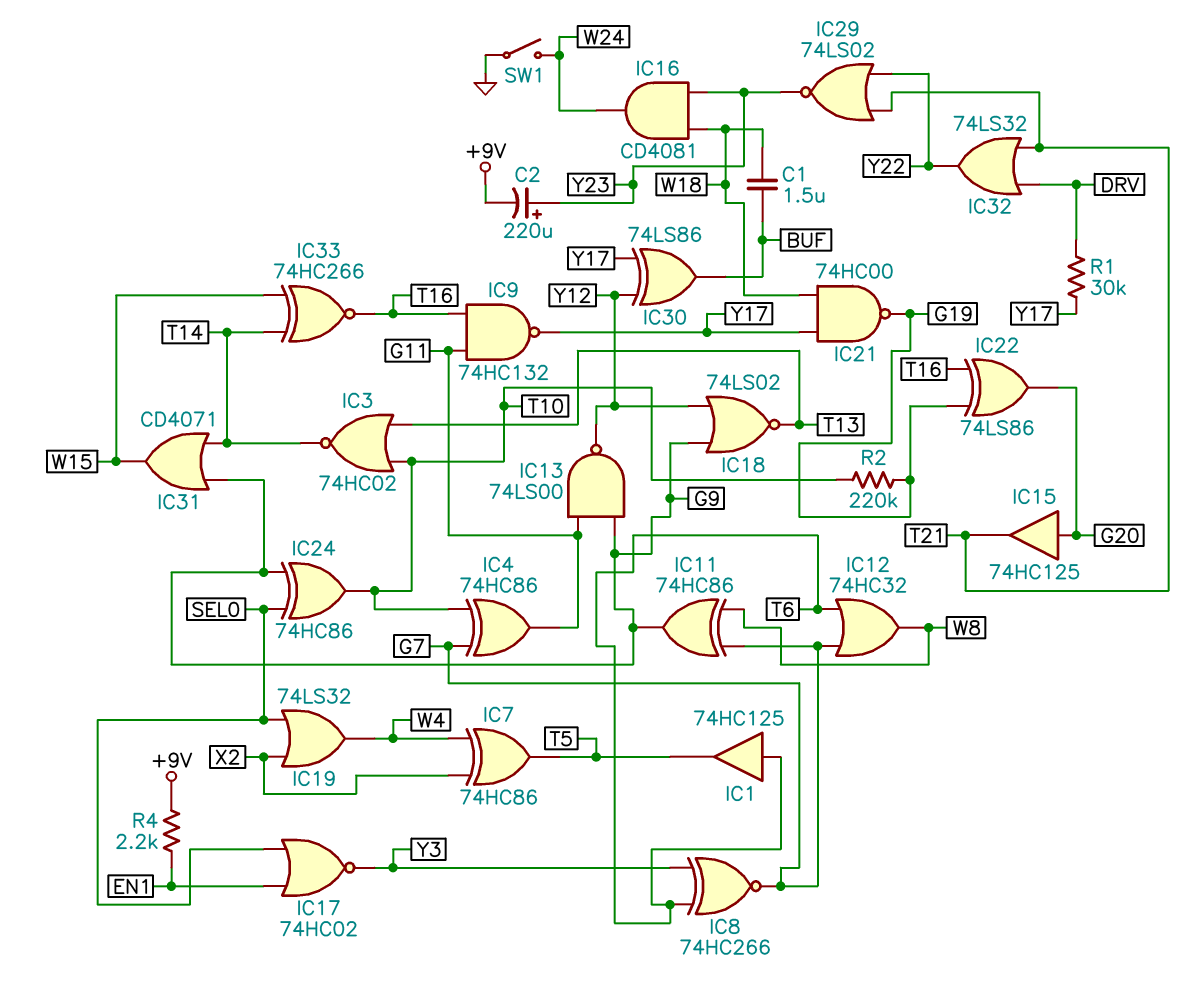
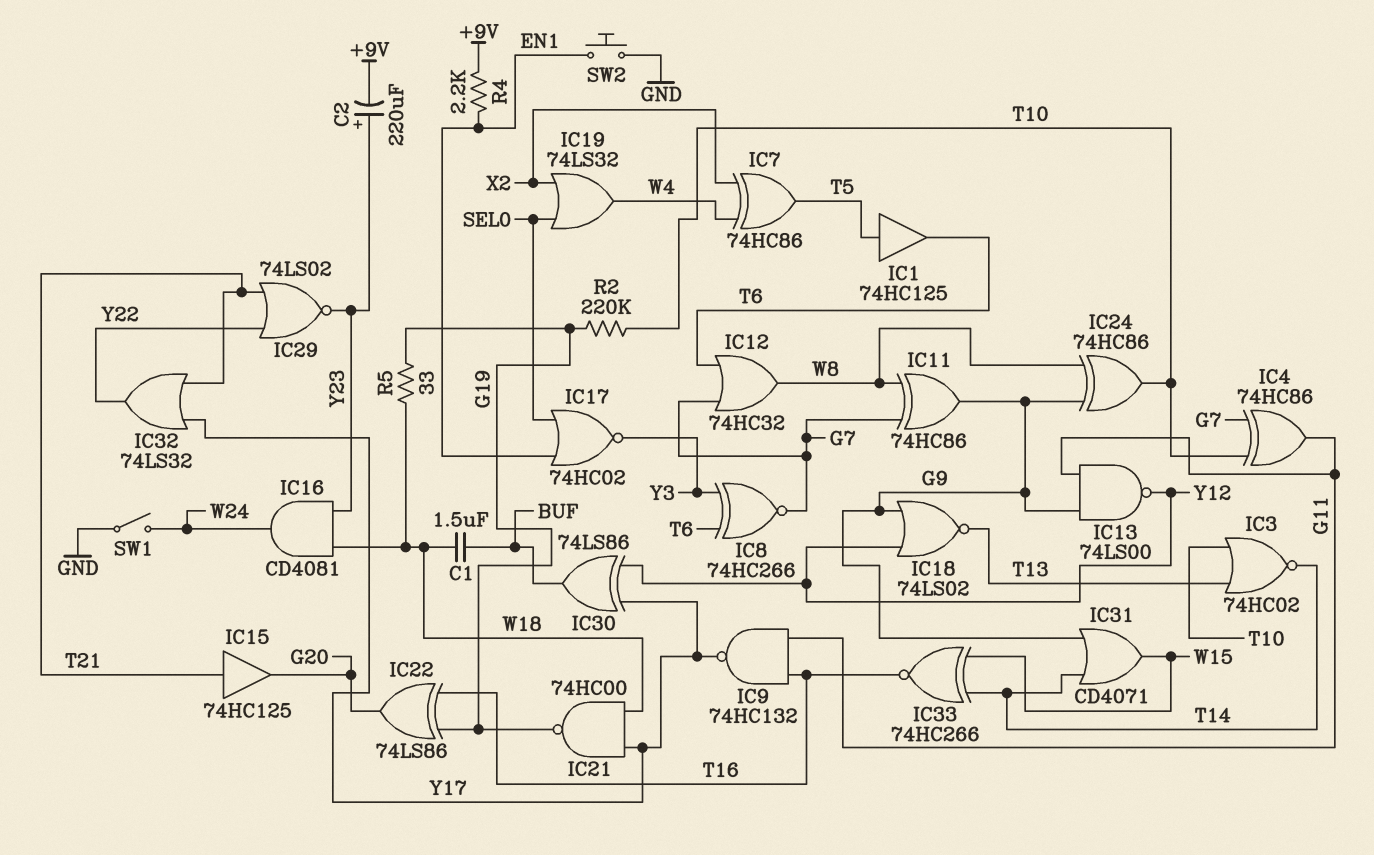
IC1: buffer 74HC125 (in T6, out T5) -> buffer 74HC125 (in T5, out T6)
IC15: buffer 74HC125 (in G20, out T21) -> buffer 74HC125 (in T21, out G20)
IC24: XOR 74HC86 (in G9, in SEL0, out T10) -> XOR 74HC86 (in G9, in W8, out T10)
IC32: OR 74LS32 (in DRV, in T21, out Y22) -> OR 74LS32 (in T21, in Y17, out Y22)
R1: 30k (DRV, Y17) -> none
R5: none -> 33 (G19, W18)
SW2: none -> button (EN1, GND)

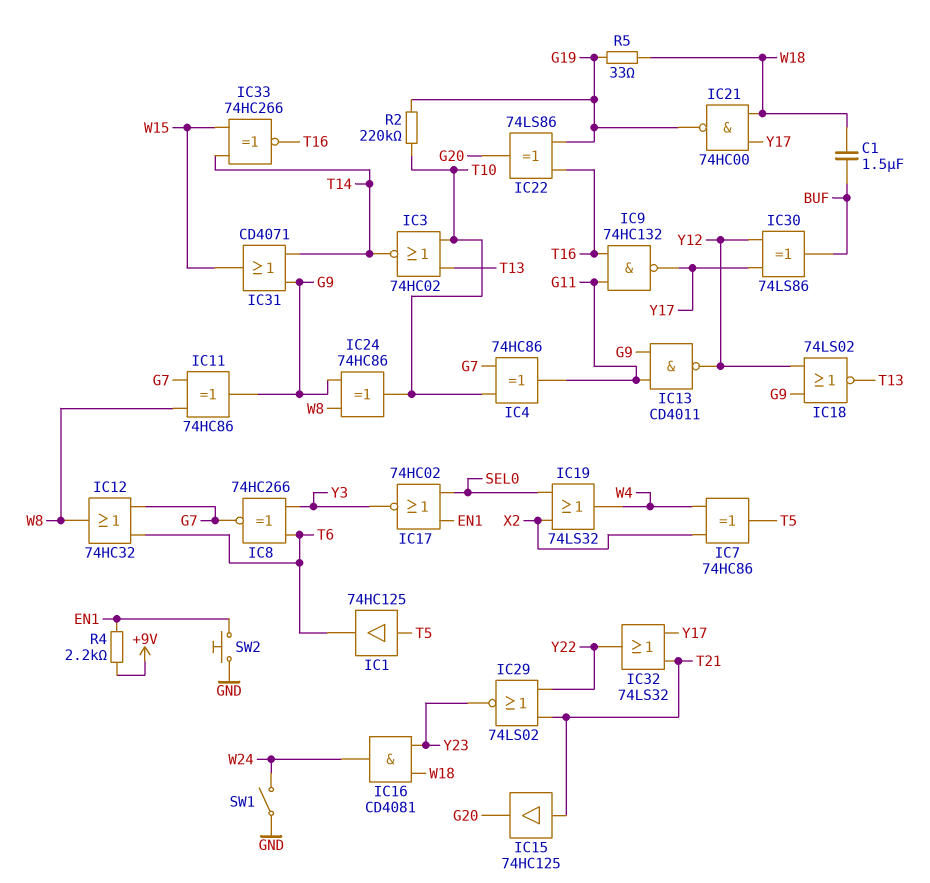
C2: 220uF (plus Y23, minus +9V) -> none
IC13: NAND 74LS00 (in G9, in G11, out Y12) -> NAND CD4011 (in G9, in G11, out Y12)

